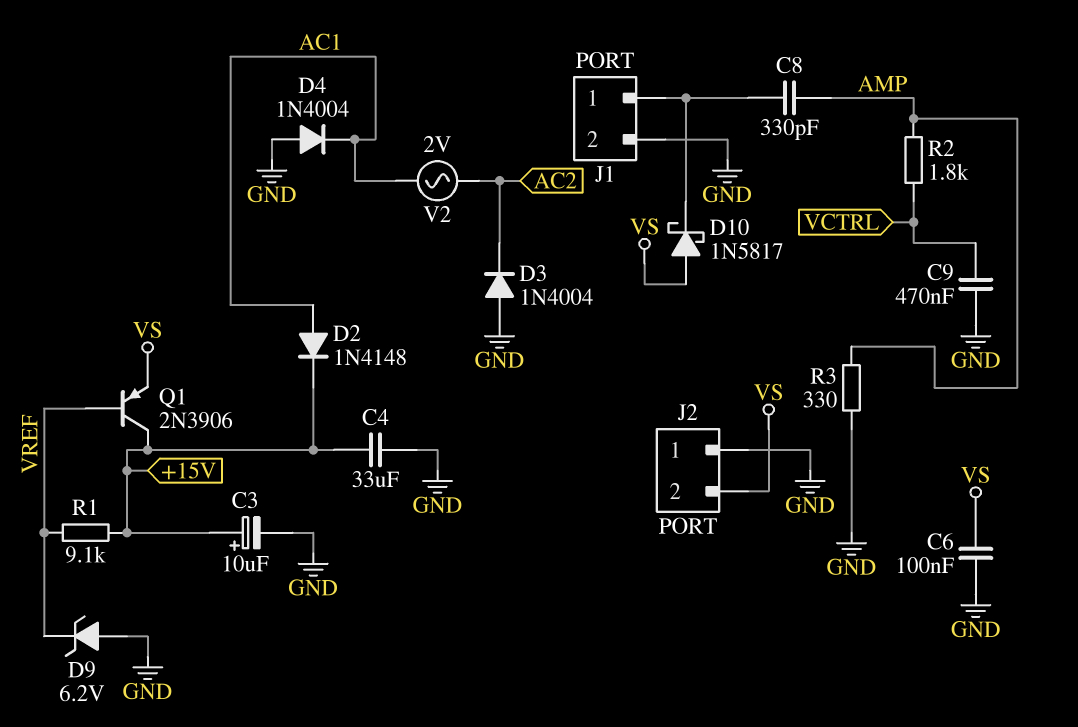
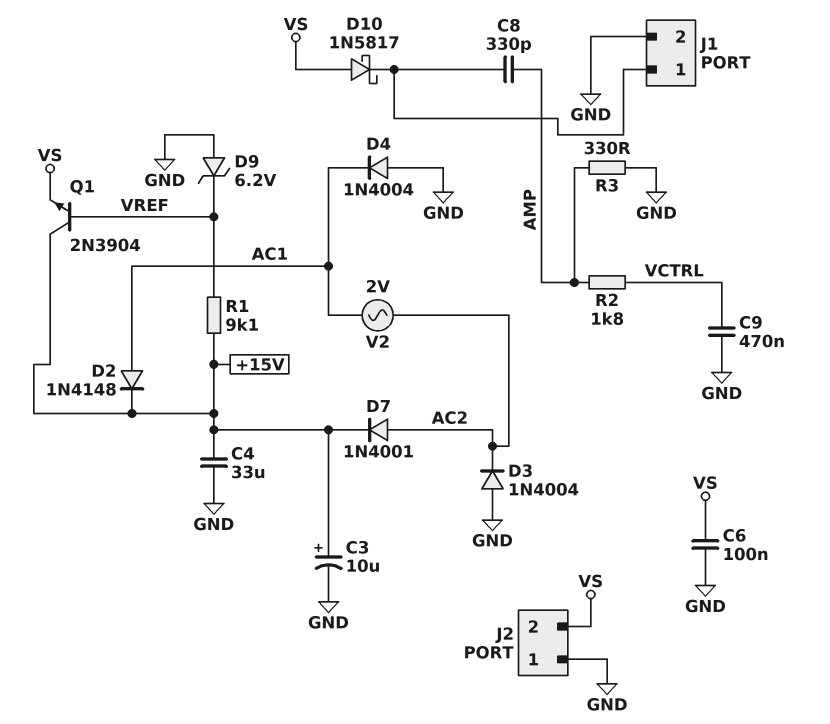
D7: none -> diode 1N4001 (A AC2, K +15V)
Q1: PNP 2N3906 (B VREF, C +15V, E VS) -> NPN 2N3904 (B VREF, C +15V, E VS)

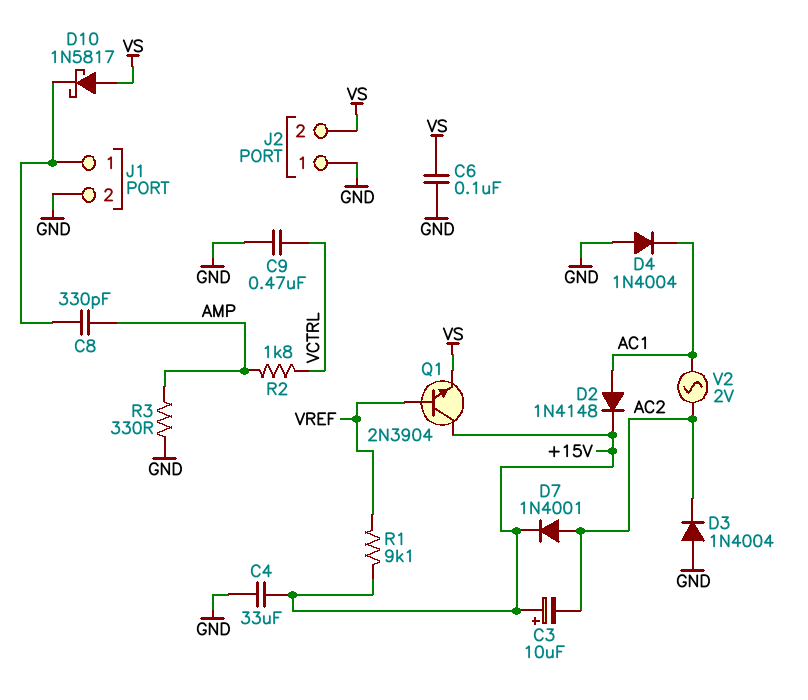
C3: 10uF (plus +15V, minus GND) -> 10uF (plus +15V, minus AC2)
D9: zener 6.2V (A GND, K VREF) -> none

